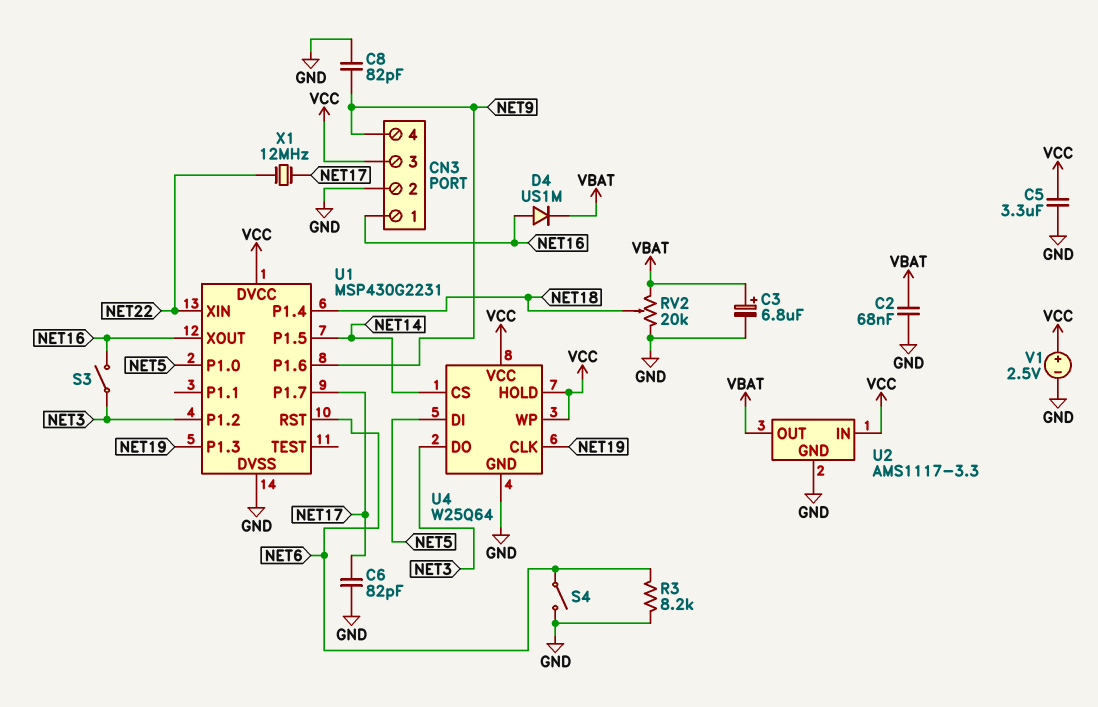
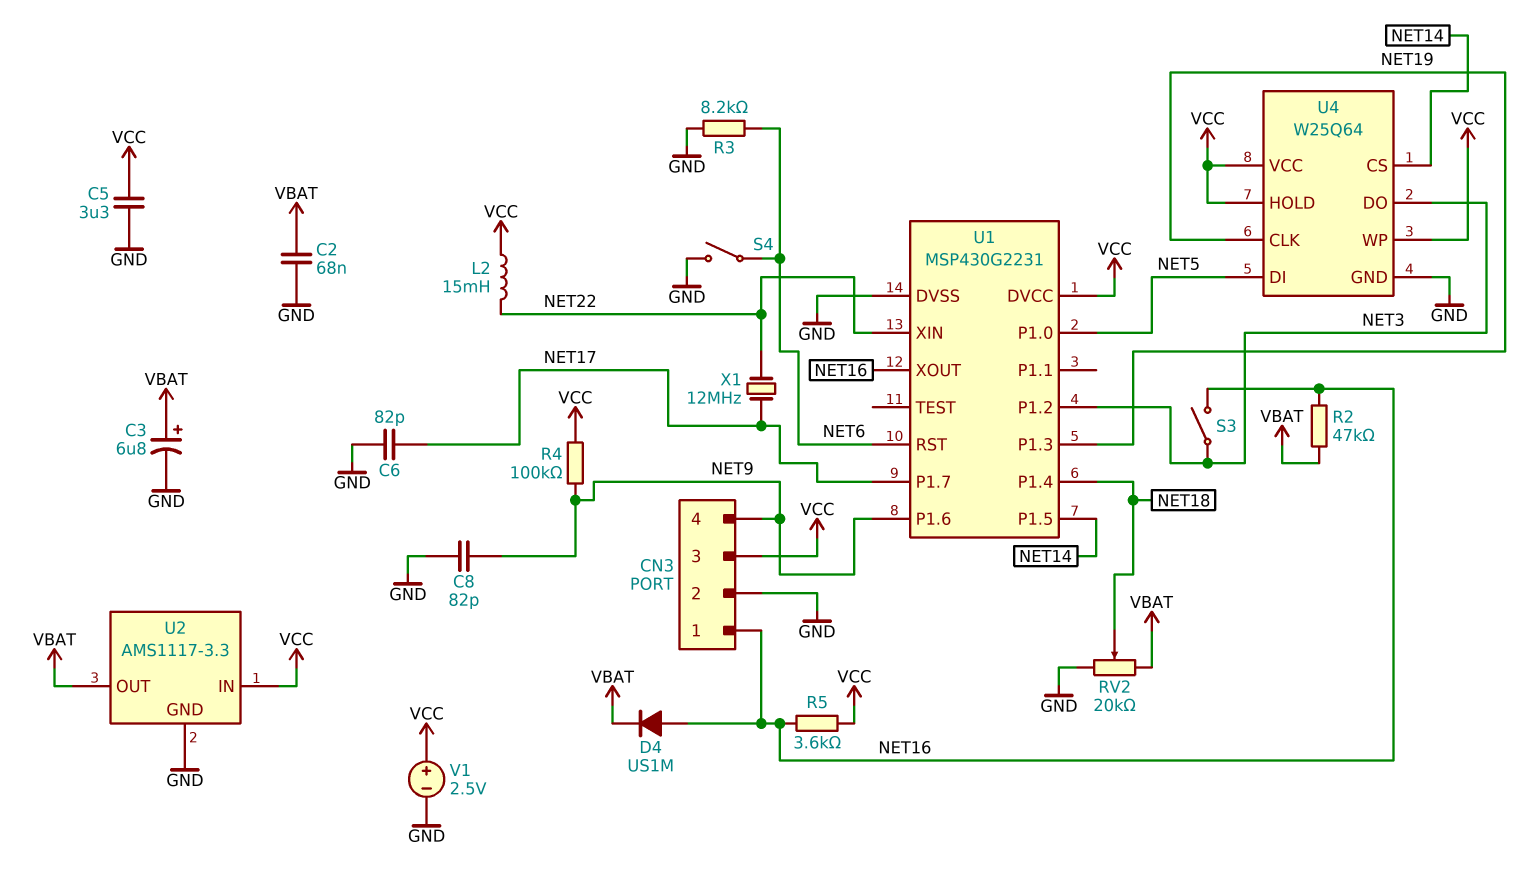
L2: none -> 15mH (NET22, VCC)
R2: none -> 47k (NET16, VBAT)
R4: none -> 100k (NET9, VCC)
R5: none -> 3.6k (NET16, VCC)

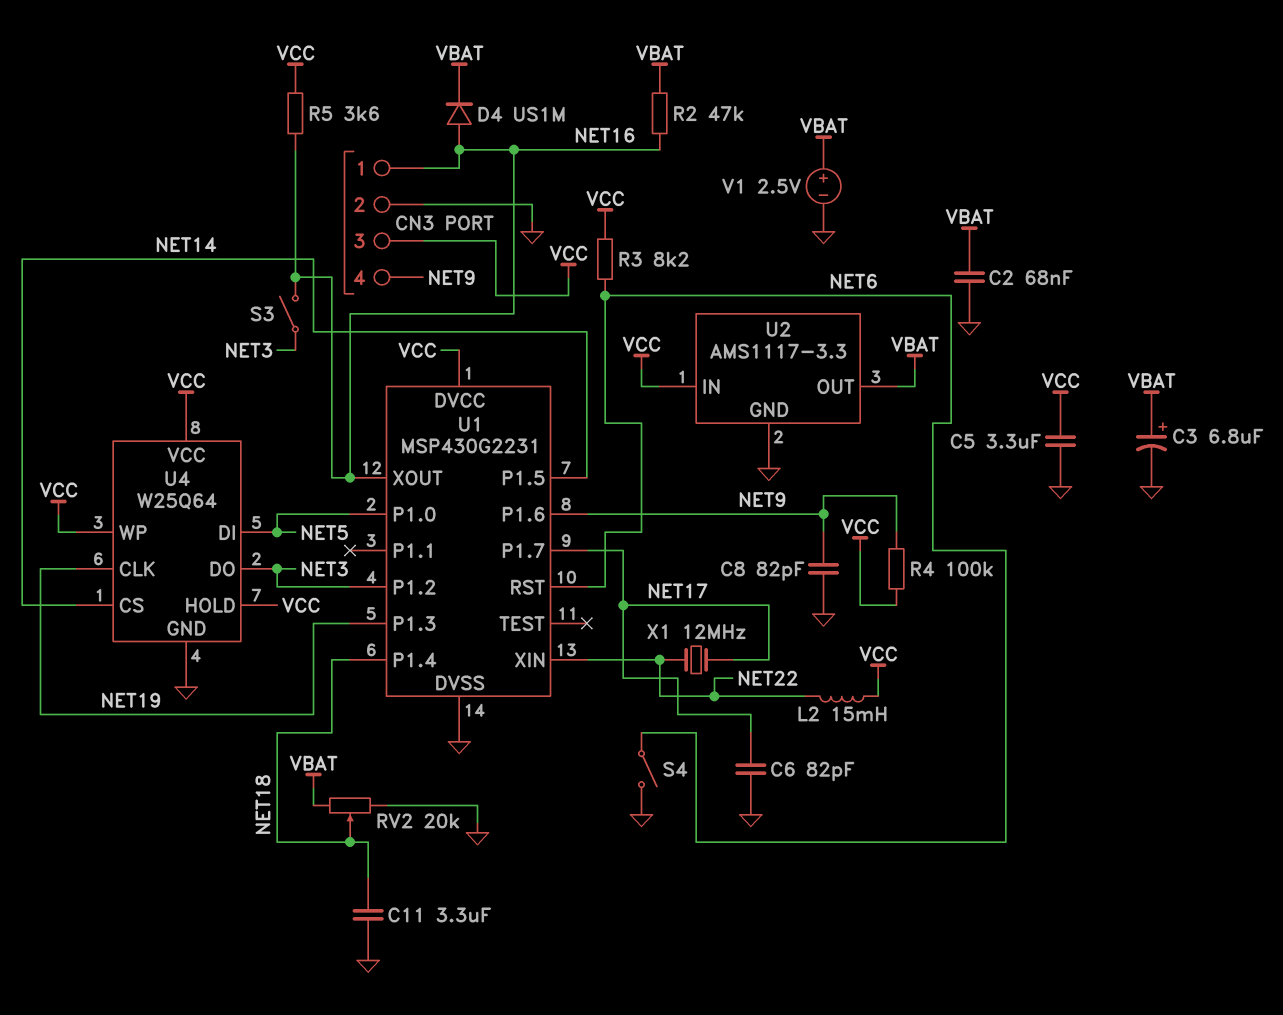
C11: none -> 3.3uF (GND, NET18)
R3: 8.2k (GND, NET6) -> 8.2k (NET6, VCC)
V1: 2.5V (plus VCC, minus GND) -> 2.5V (plus VBAT, minus GND)

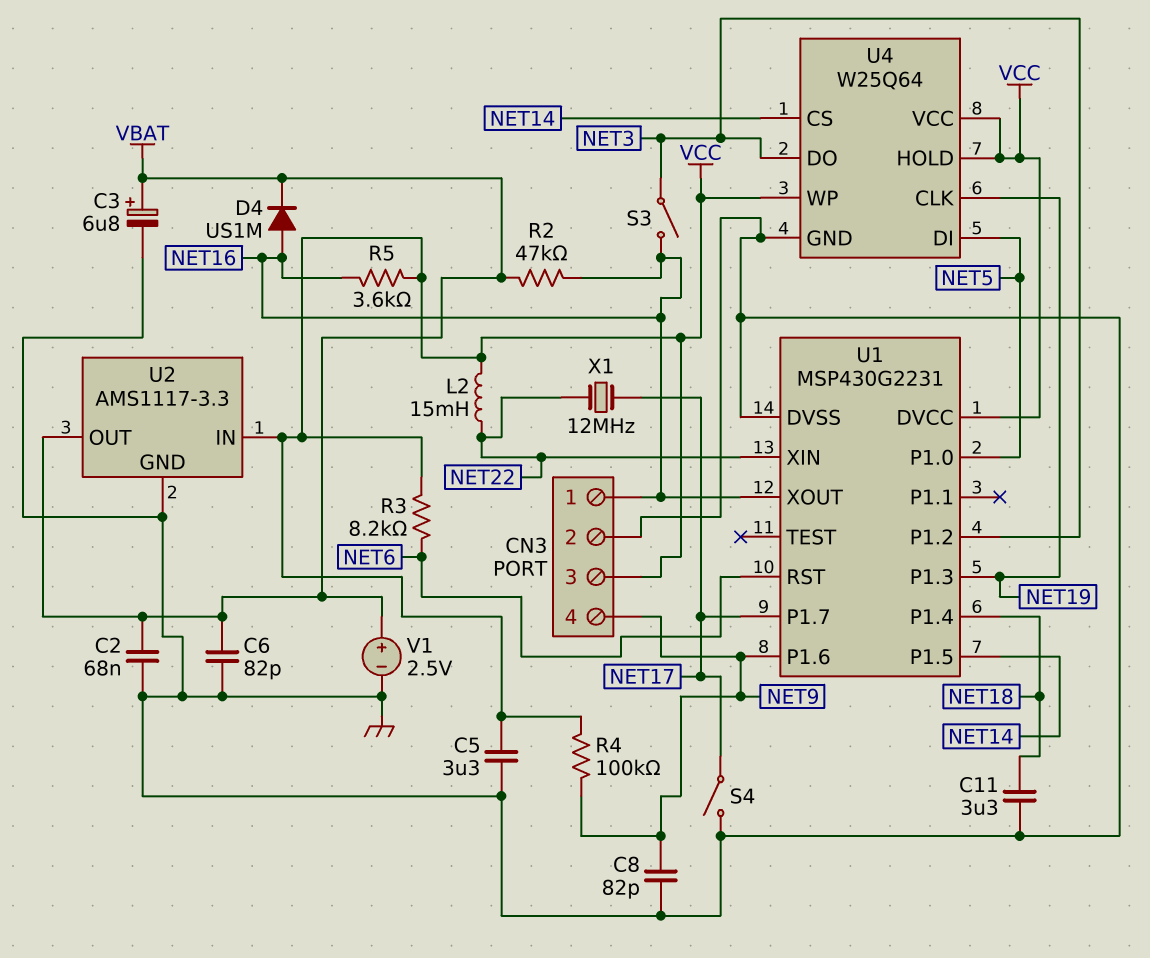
C6: 82pF (GND, NET17) -> 82pF (GND, VBAT)
RV2: 20k (GND, VBAT, wiper NET18) -> none
S4: switch (GND, NET6) -> switch (GND, NET17)

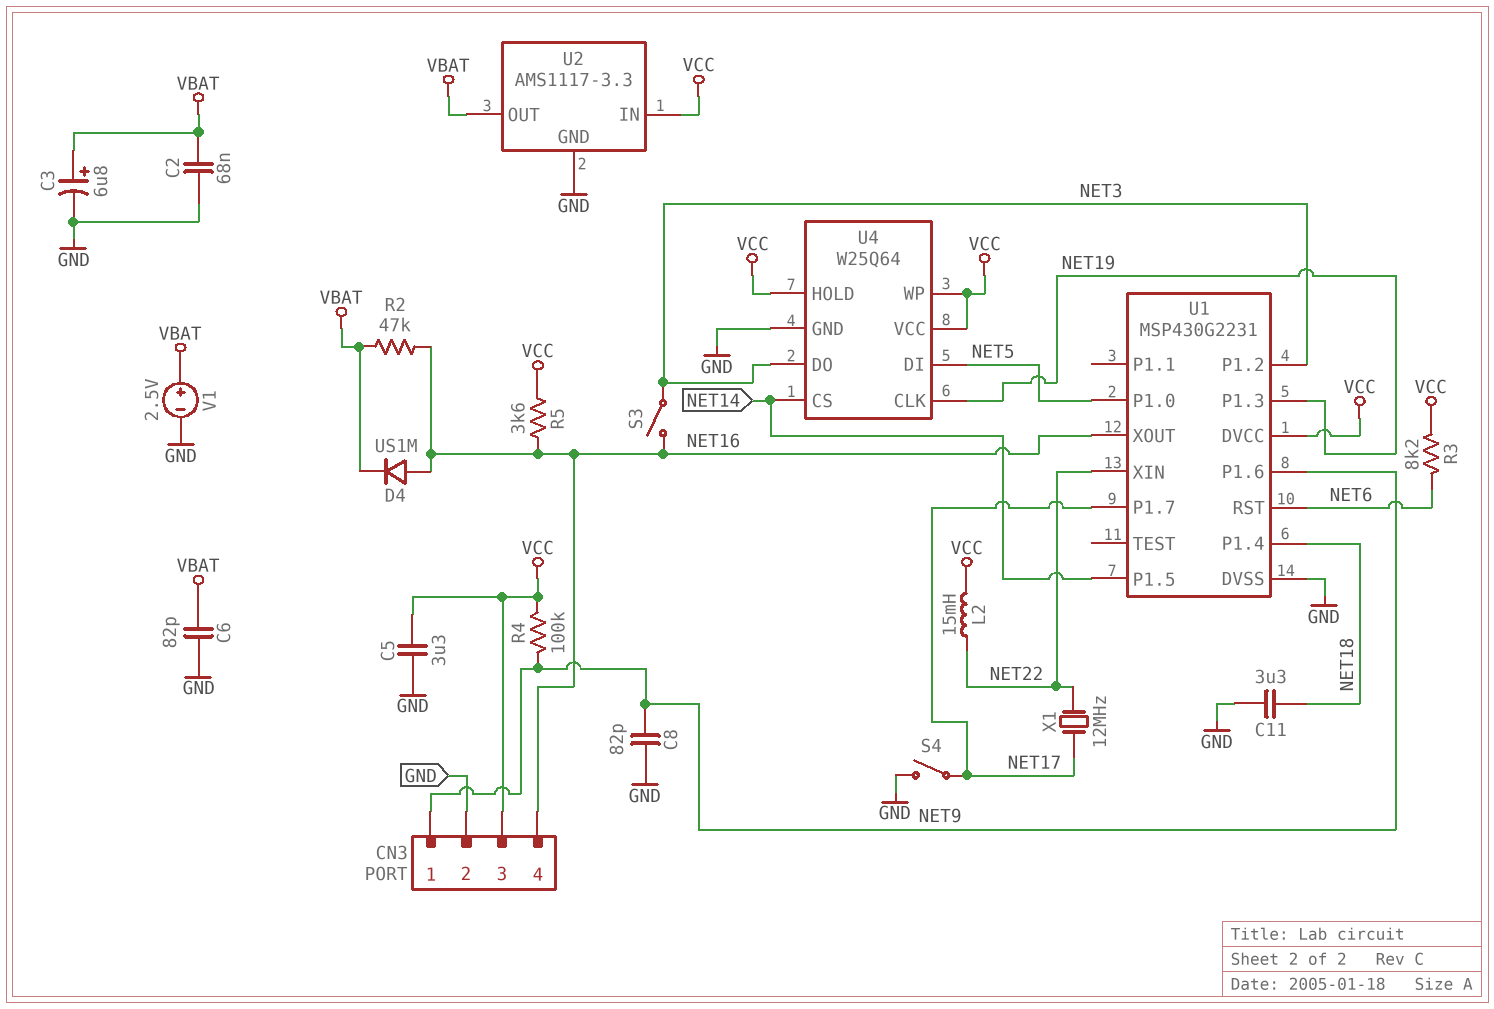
CN3 pin 1: NET16 -> NET9
CN3 pin 4: NET9 -> NET16

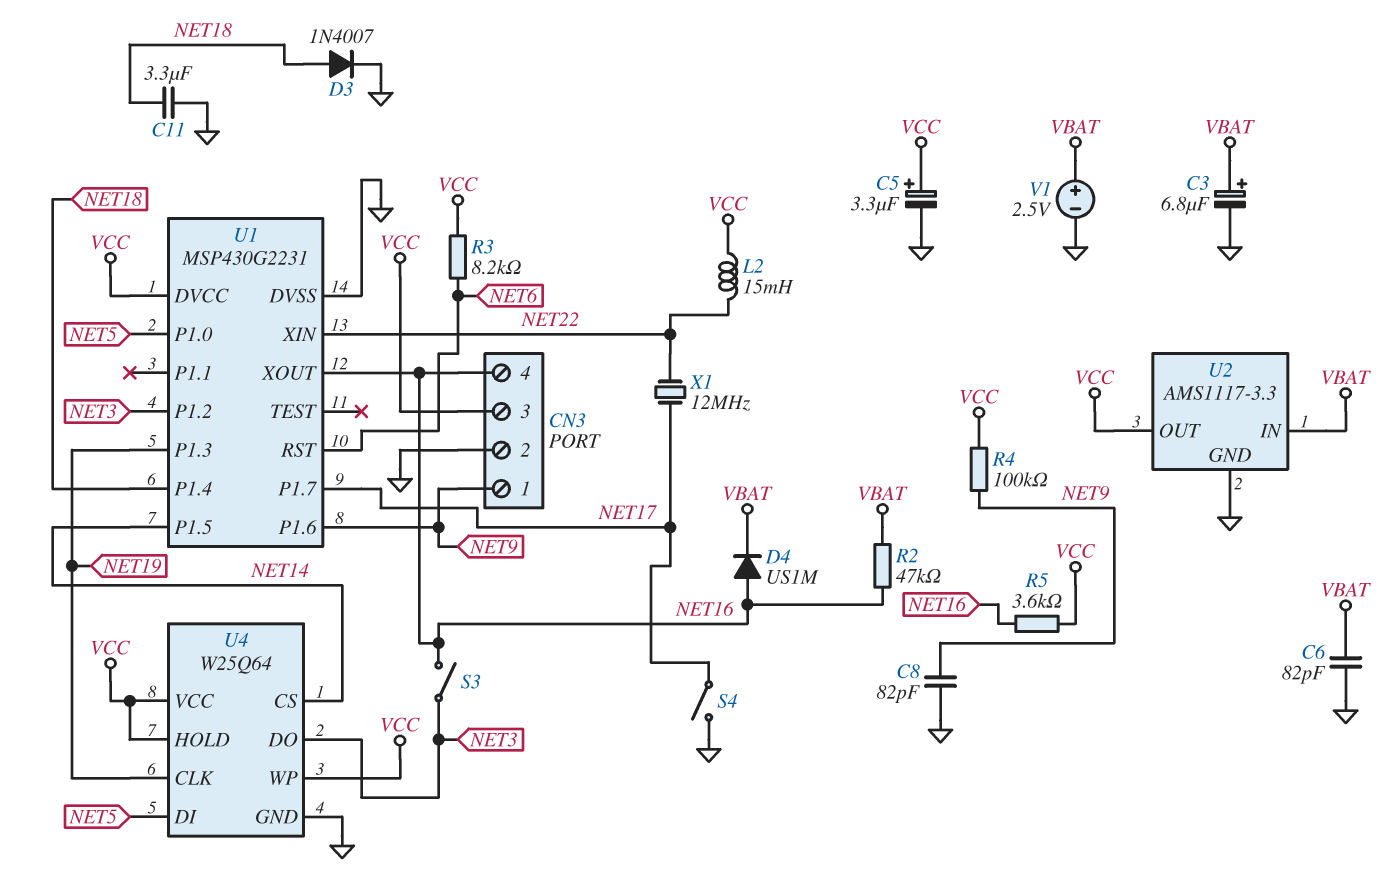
C2: 68nF (GND, VBAT) -> none
C5: 3.3uF (GND, VCC) -> 3.3uF (plus VCC, minus GND)
D3: none -> diode 1N4007 (A NET18, K GND)
U2 pin IN: VCC -> VBAT
U2 pin OUT: VBAT -> VCC

